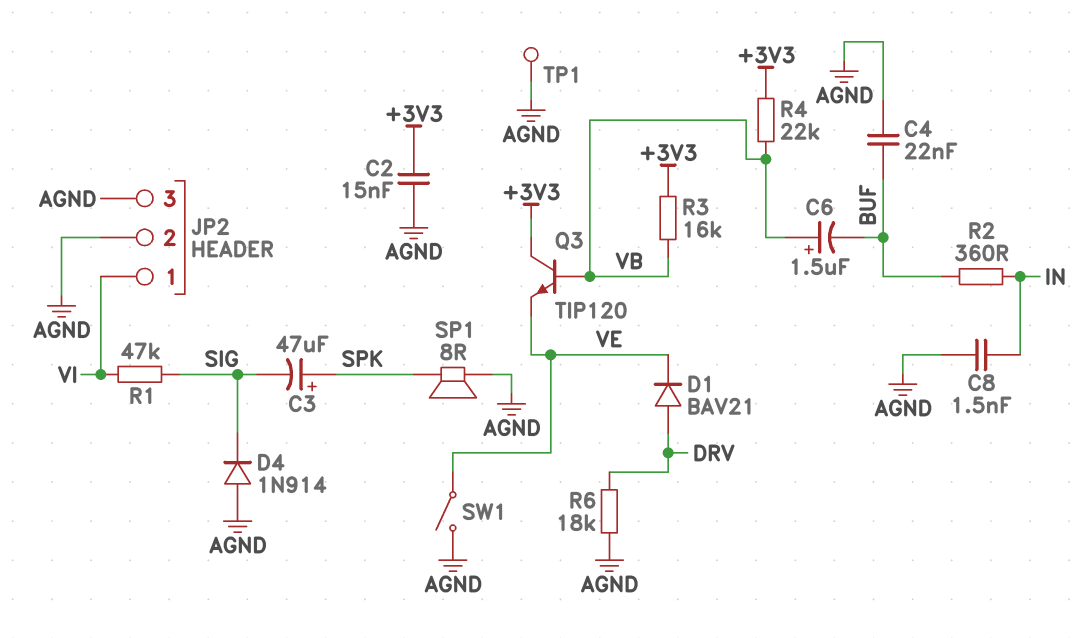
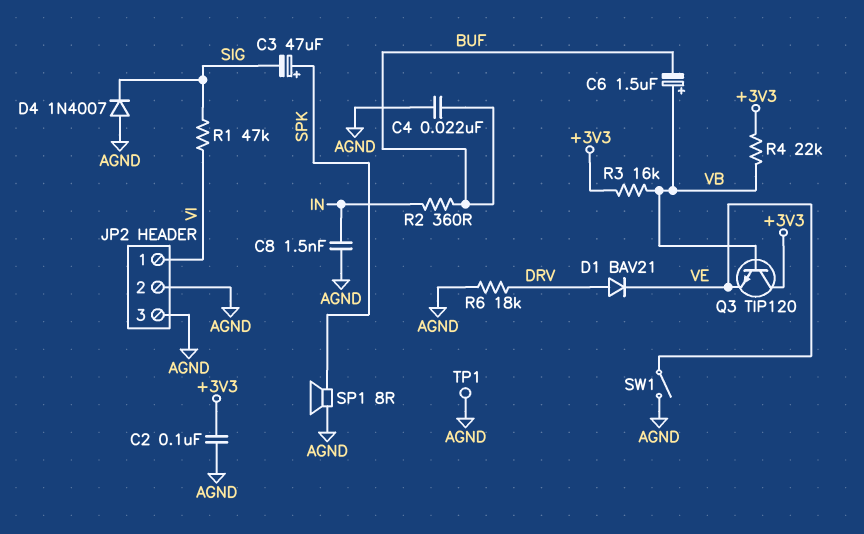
C2: 15nF (+3V3, AGND) -> 100nF (+3V3, AGND)
D4: diode 1N914 (A AGND, K SIG) -> diode 1N4007 (A AGND, K SIG)

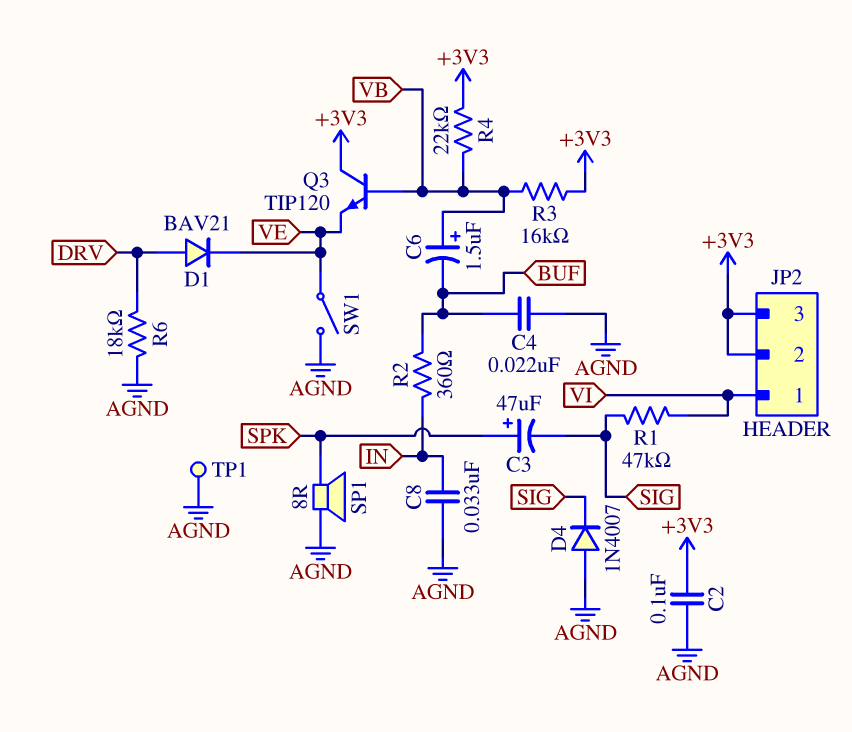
C8: 1.5nF (AGND, IN) -> 33nF (AGND, IN)
JP2 pin 2: AGND -> +3V3
JP2 pin 3: AGND -> +3V3

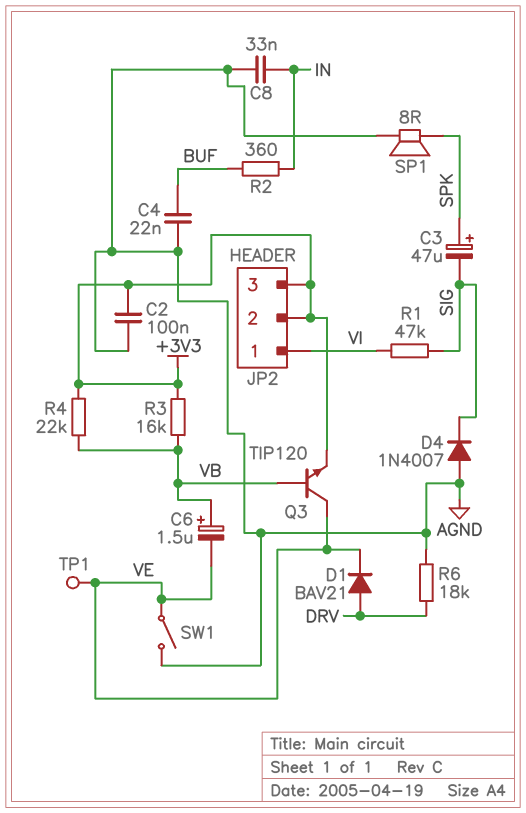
C6: 1.5uF (plus VB, minus BUF) -> 1.5uF (plus VB, minus VE)
Q3: NPN TIP120 (B VB, C +3V3, E VE) -> NPN TIP120 (B VB, C VE, E +3V3)
TP1: test point (AGND) -> test point (VE)

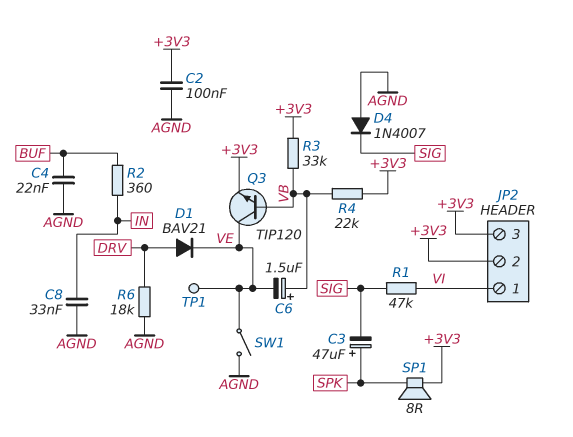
R3: 16k (+3V3, VB) -> 33k (+3V3, VB)
SP1: speaker 8R (AGND, SPK) -> speaker 8R (+3V3, SPK)

